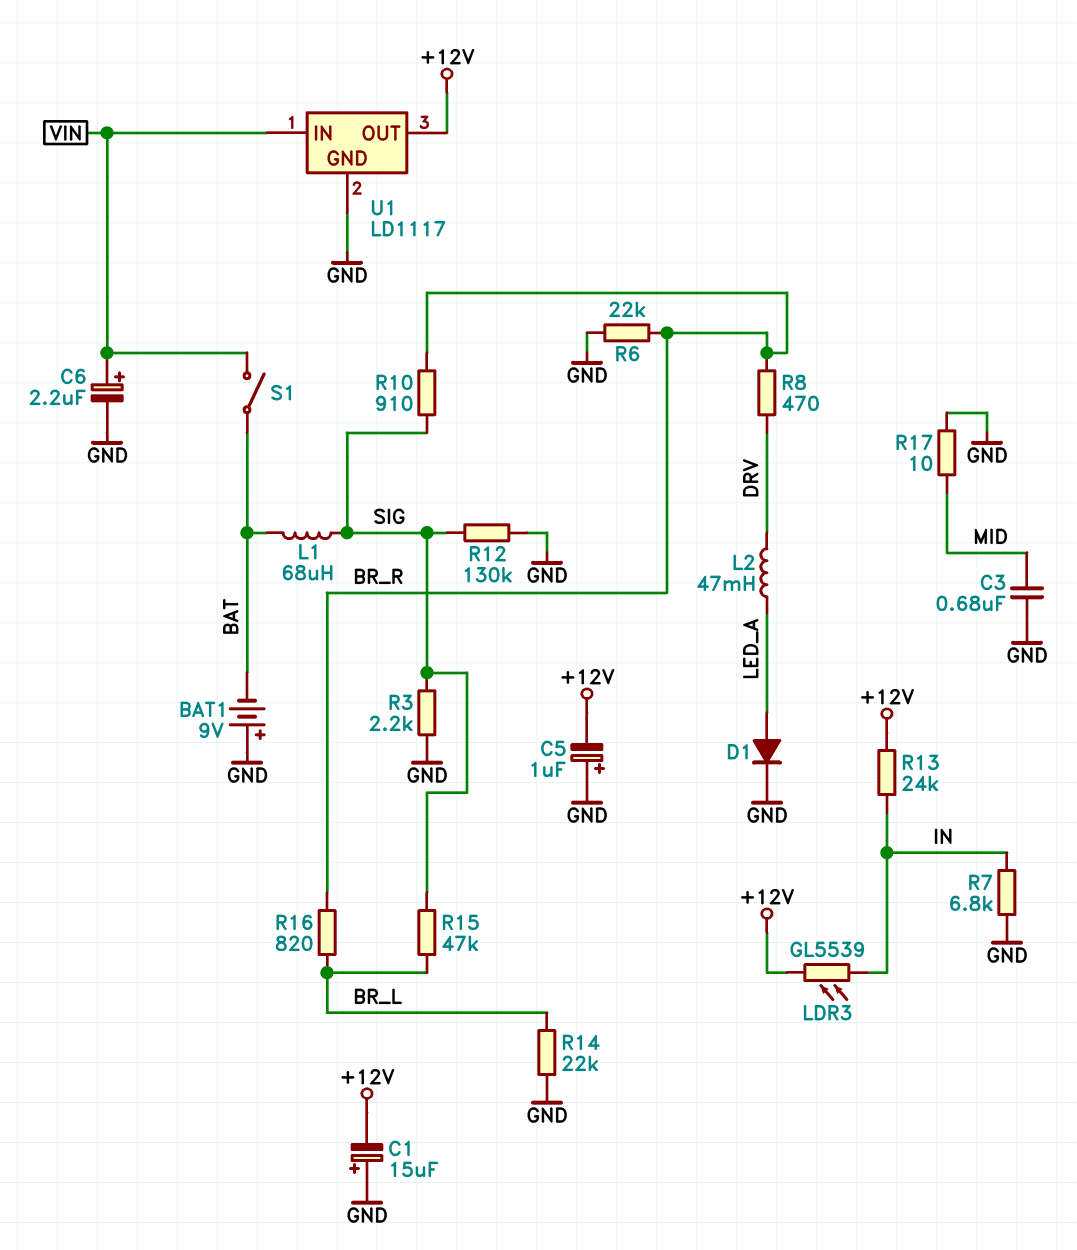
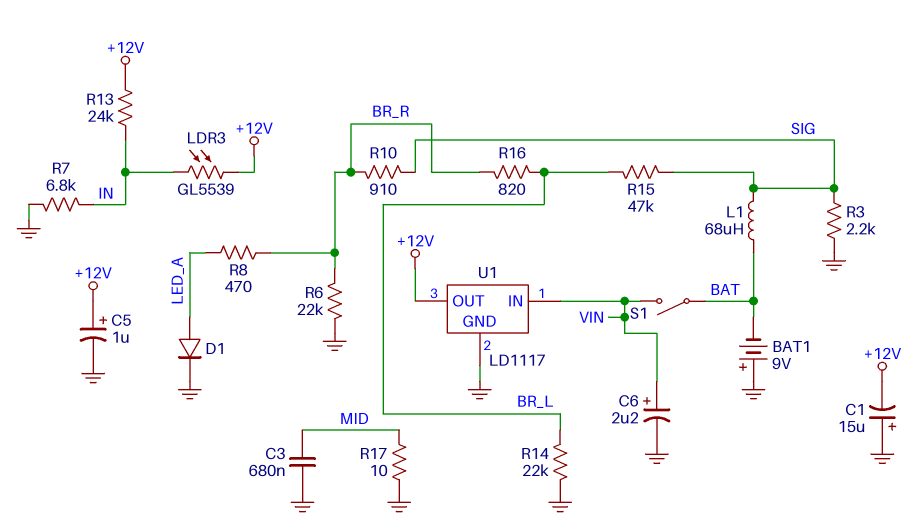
C5: 1uF (plus GND, minus +12V) -> 1uF (plus +12V, minus GND)
L2: 47mH (DRV, LED_A) -> none
R8: 470 (BR_R, DRV) -> 470 (BR_R, LED_A)
R12: 130k (GND, SIG) -> none

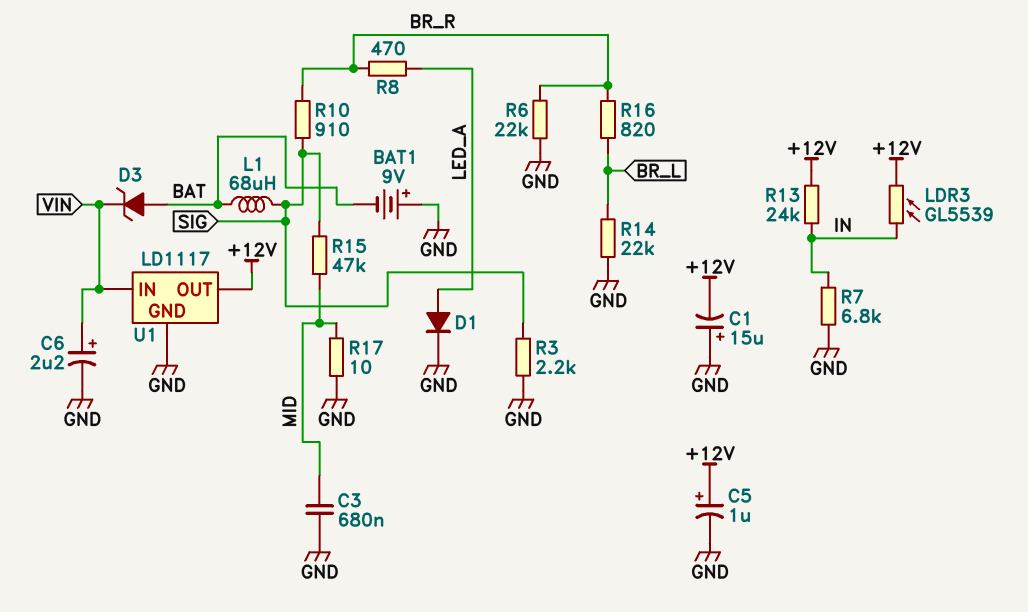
D3: none -> zener (A BAT, K VIN)
R15: 47k (BR_L, SIG) -> 47k (MID, SIG)
S1: switch (BAT, VIN) -> none

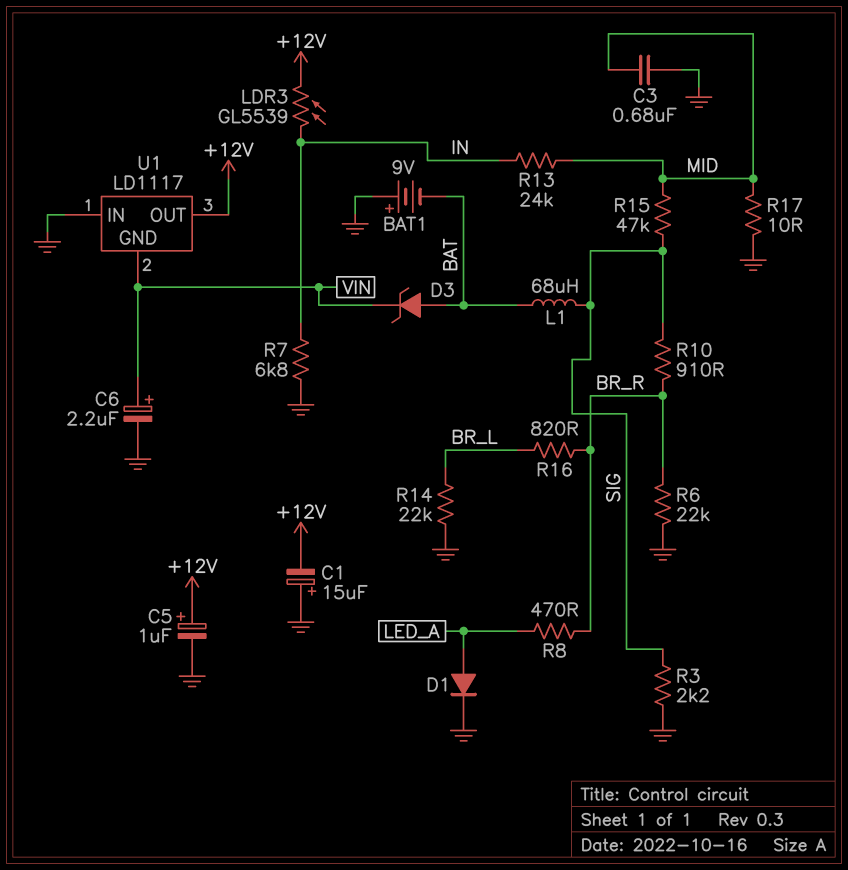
R13: 24k (+12V, IN) -> 24k (IN, MID)
U1 pin GND: GND -> VIN
U1 pin IN: VIN -> GND

